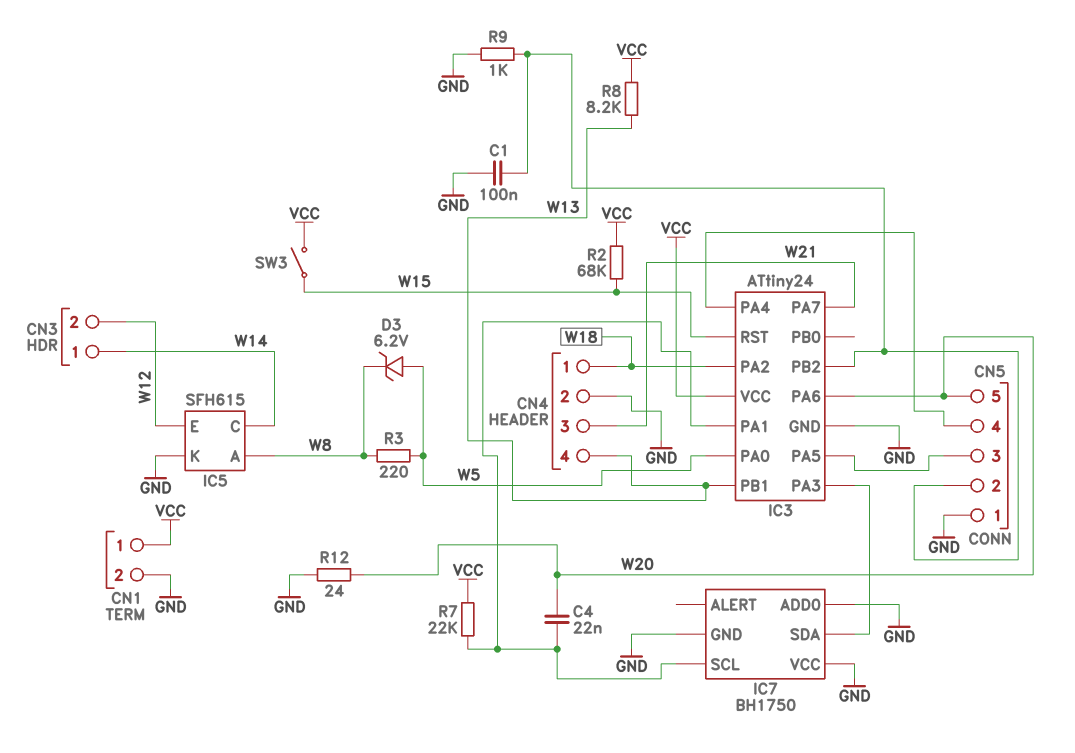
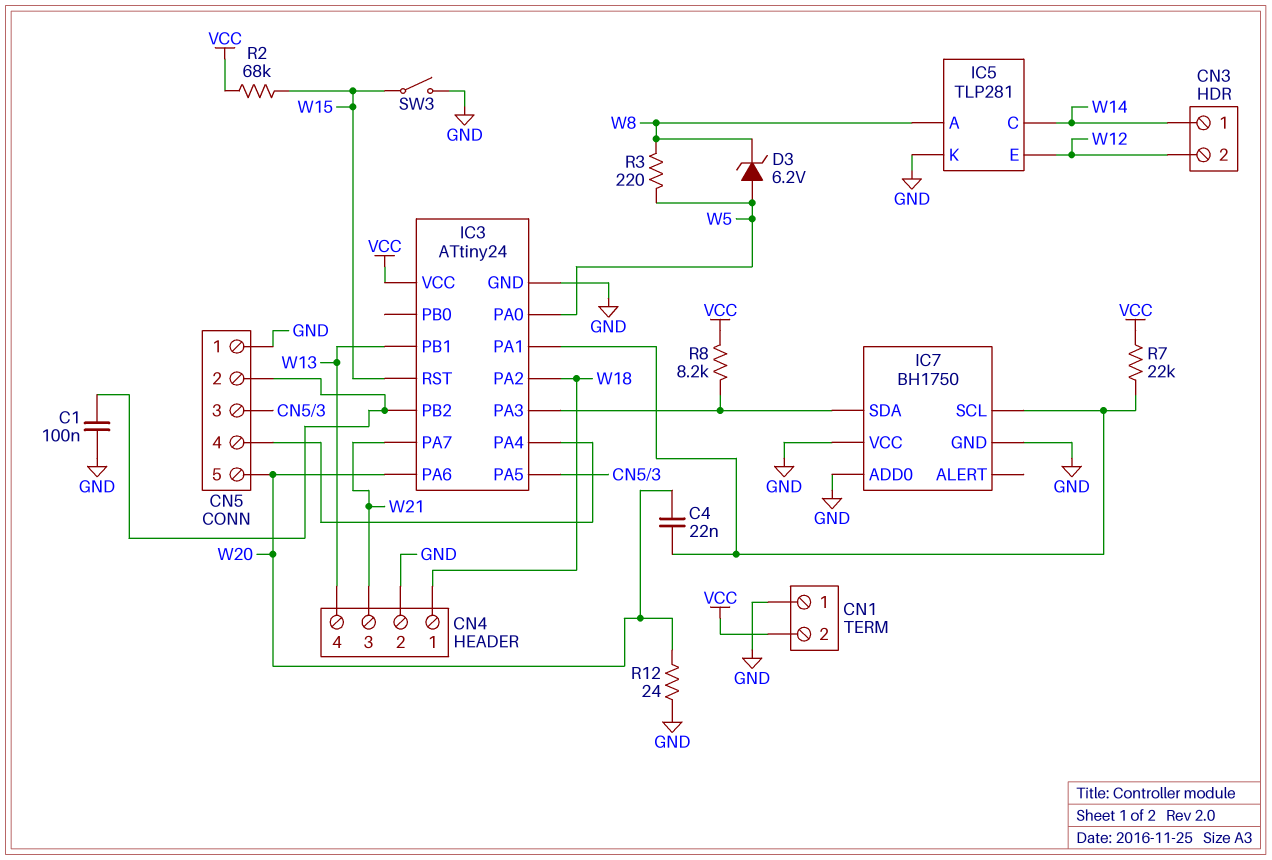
CN1 pin 1: VCC -> GND
CN1 pin 2: GND -> VCC
IC5: SFH615 -> TLP281
R8: 8.2k (VCC, W13) -> 8.2k (IC3/PA3, VCC)
R9: 1k (CN5/2, GND) -> none
SW3: switch (VCC, W15) -> switch (GND, W15)

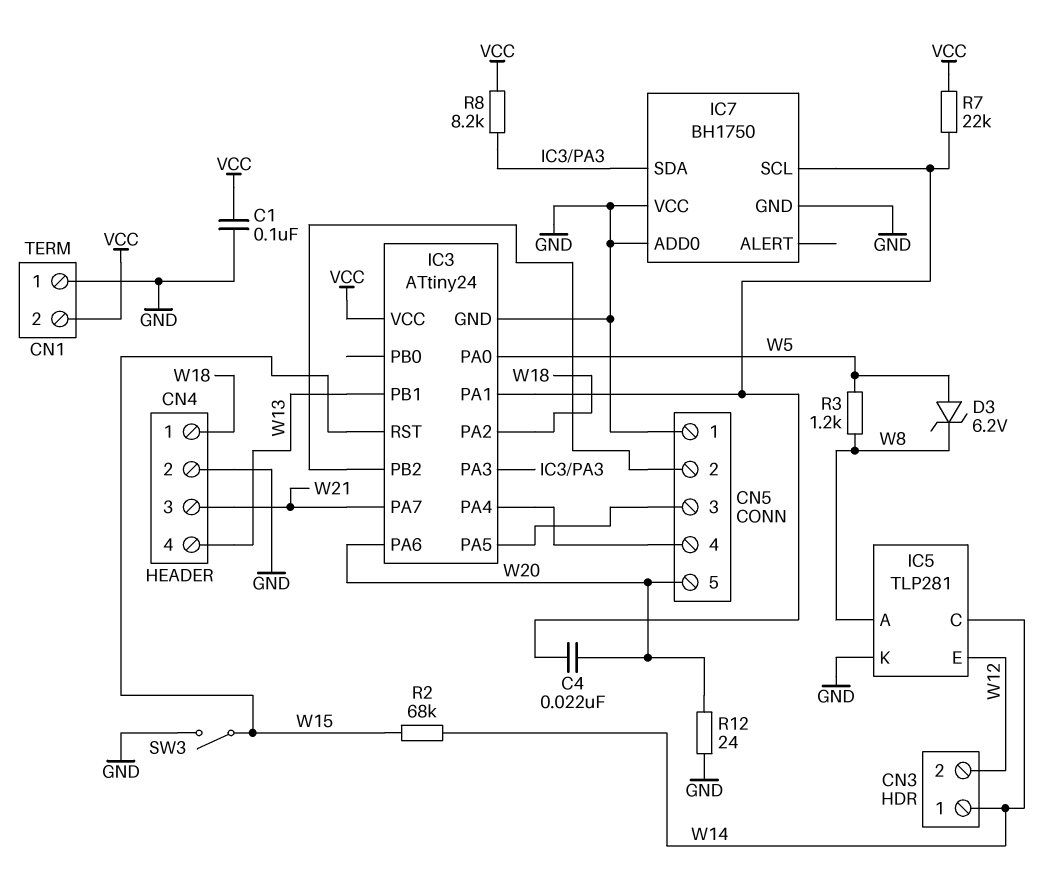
C1: 100nF (CN5/2, GND) -> 100nF (GND, VCC)
R2: 68k (VCC, W15) -> 68k (W14, W15)
R3: 220 (W5, W8) -> 1.2k (W5, W8)

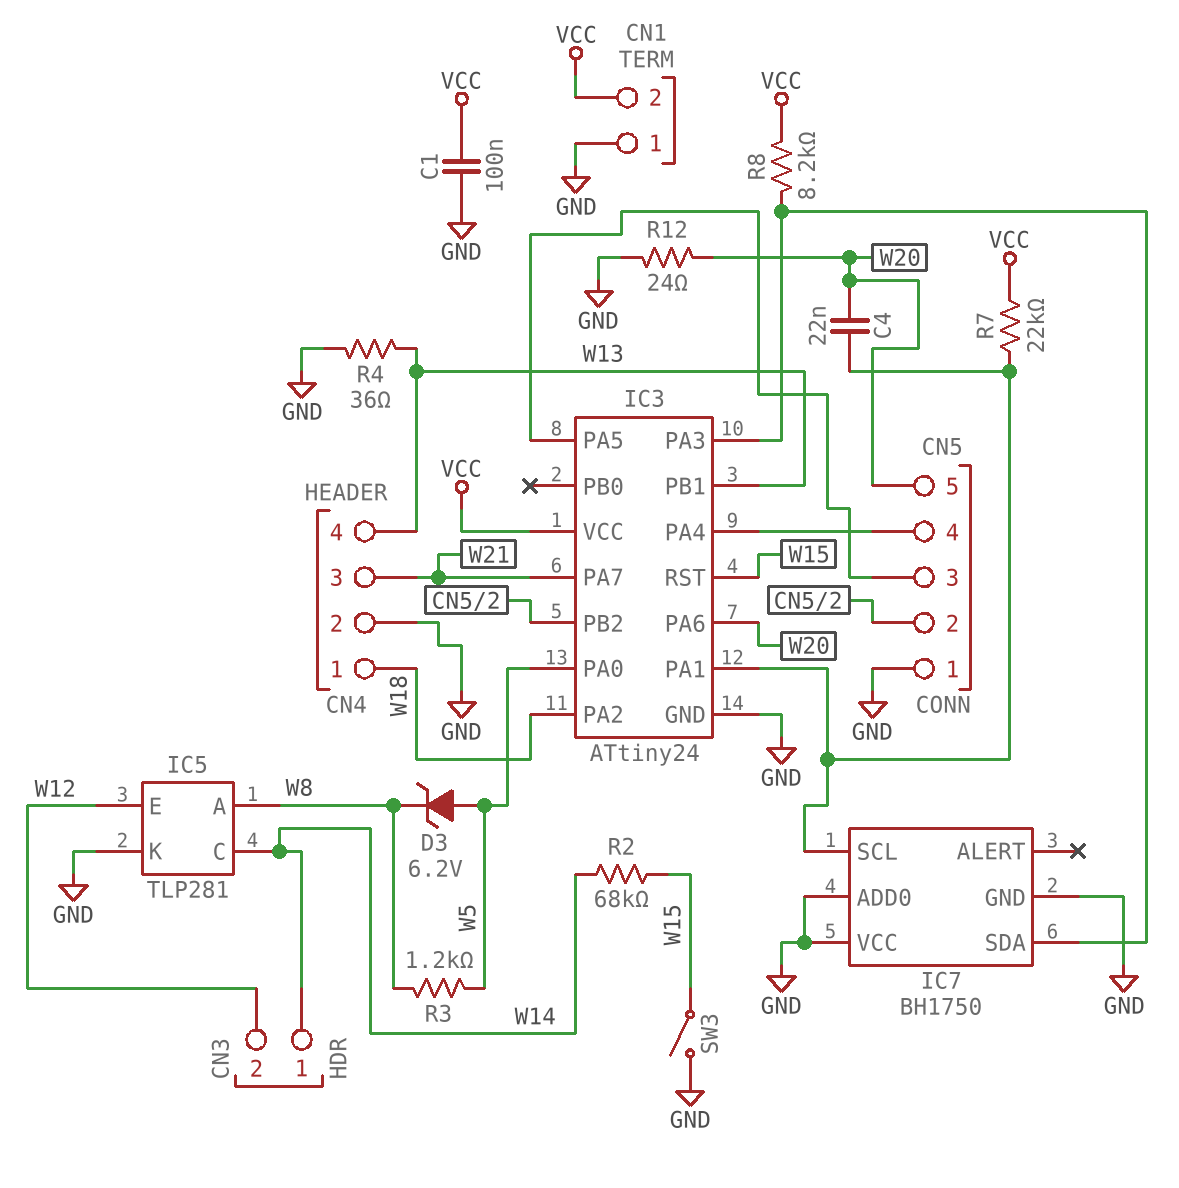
R4: none -> 36 (GND, W13)

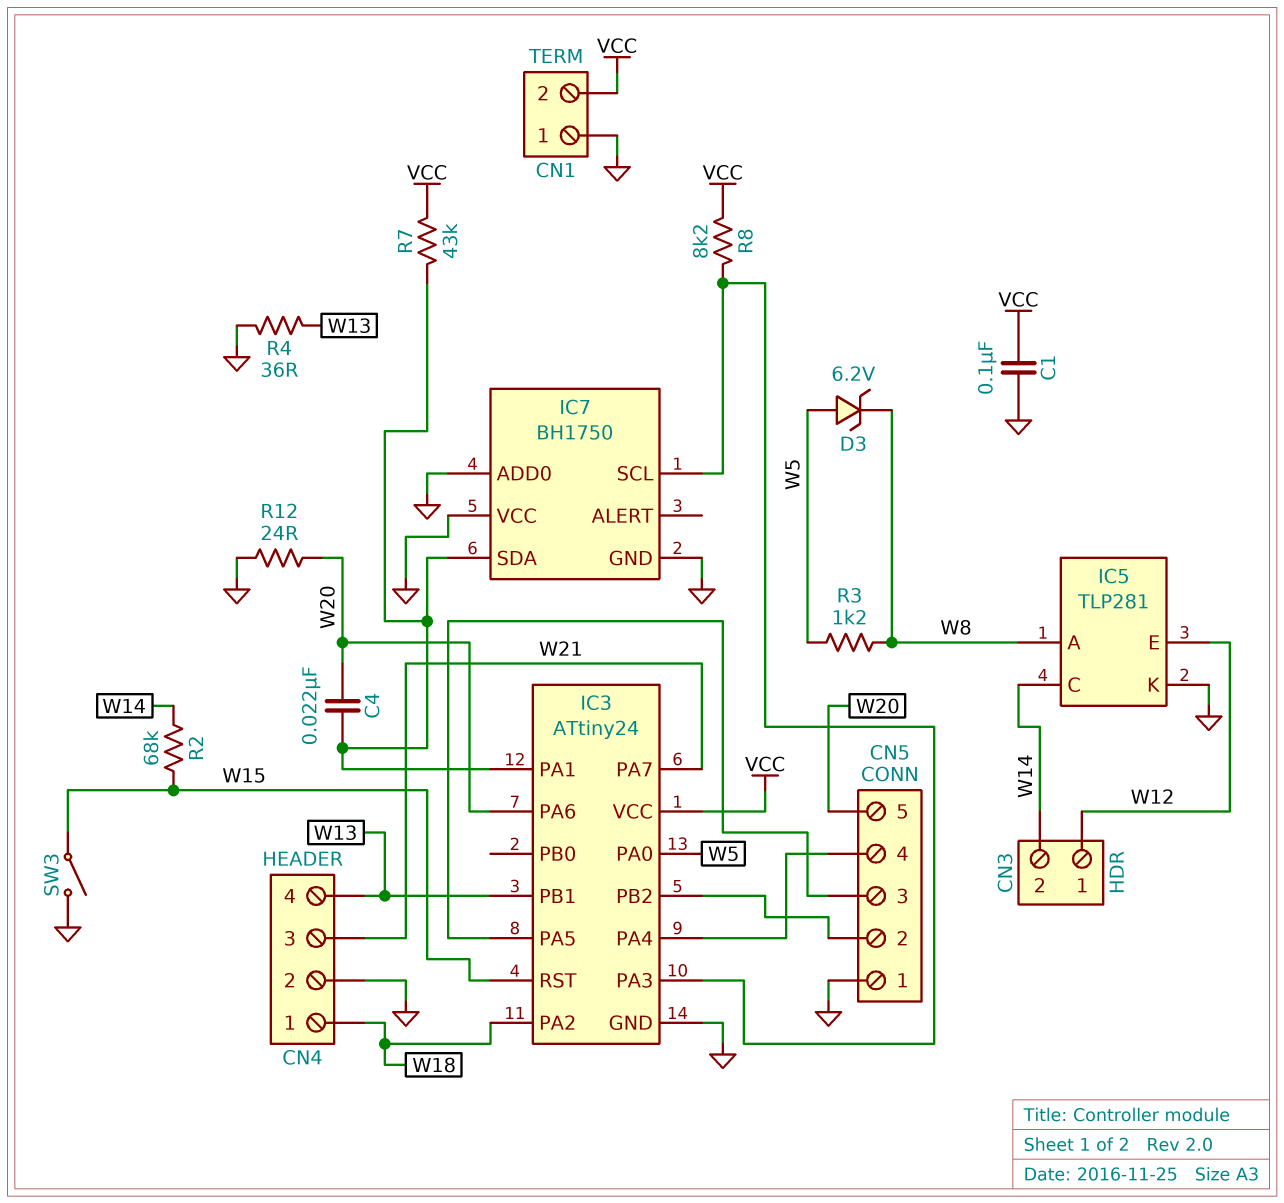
CN3 pin 1: W14 -> W12
CN3 pin 2: W12 -> W14
IC7 pin SCL: IC3/PA1 -> IC3/PA3
IC7 pin SDA: IC3/PA3 -> IC3/PA1
R7: 22k (IC3/PA1, VCC) -> 43k (IC3/PA1, VCC)

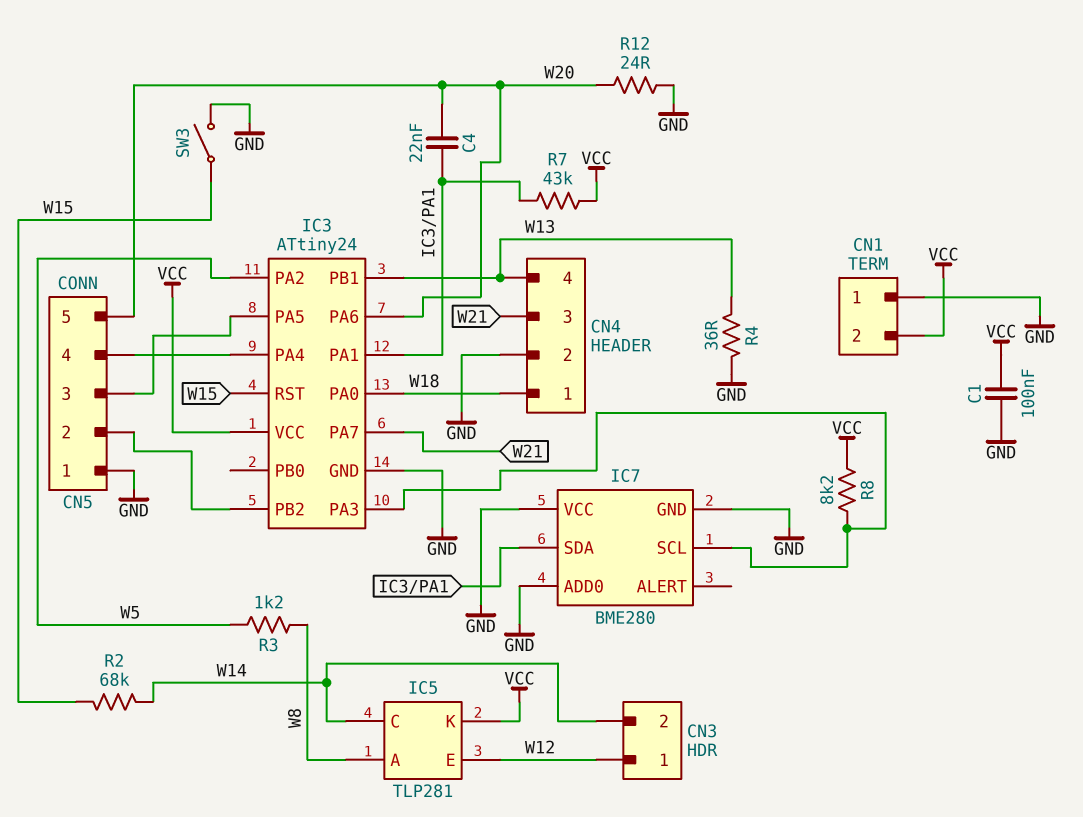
D3: zener 6.2V (A W5, K W8) -> none
IC3 pin PA0: W5 -> W18
IC3 pin PA2: W18 -> W5
IC5 pin K: GND -> VCC
IC7: BH1750 -> BME280

